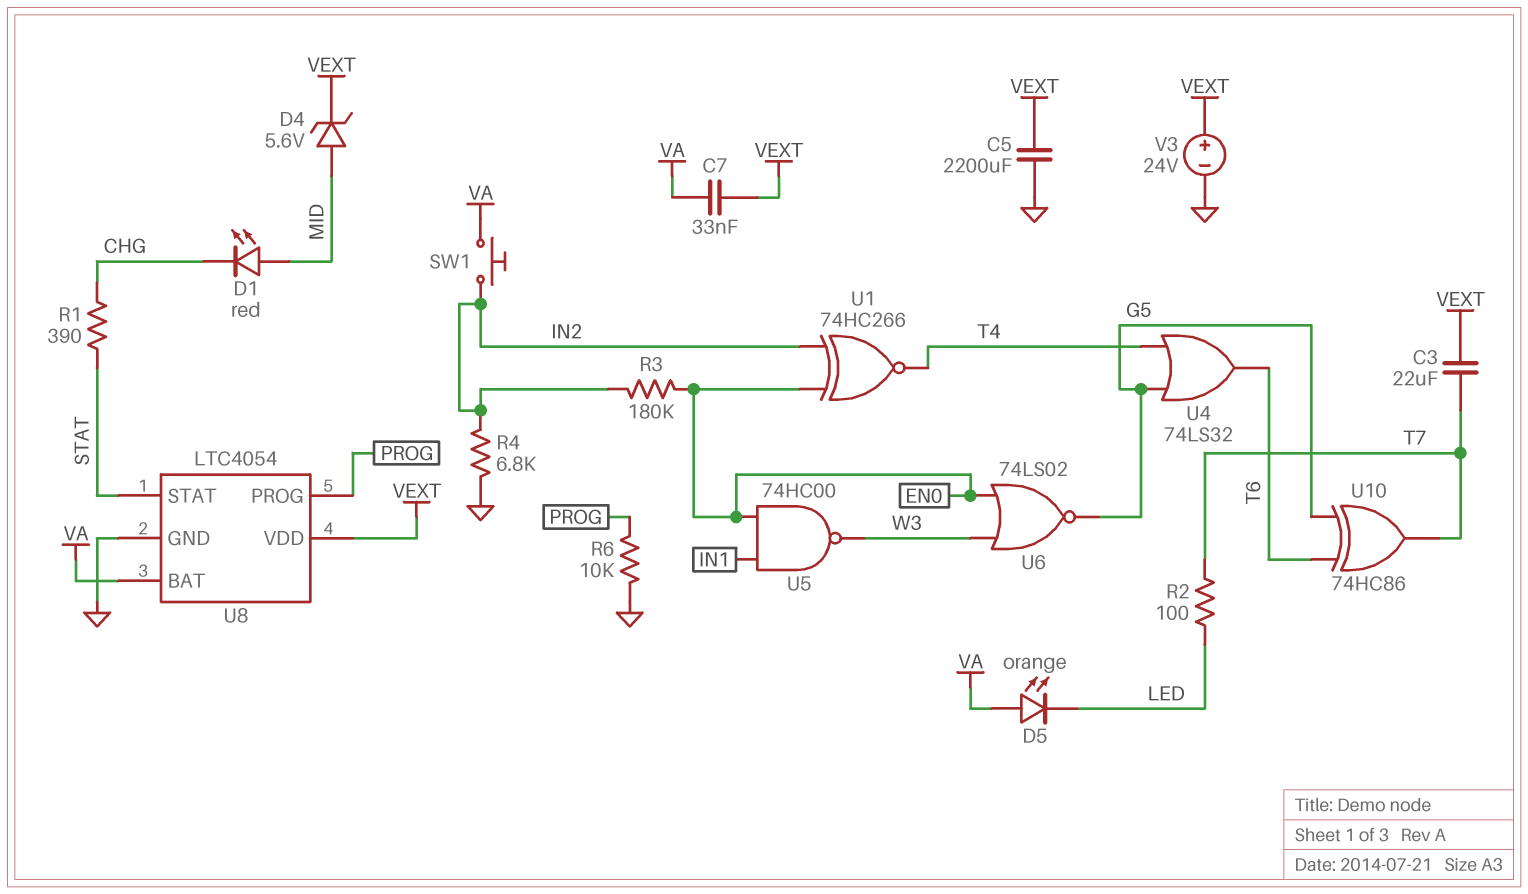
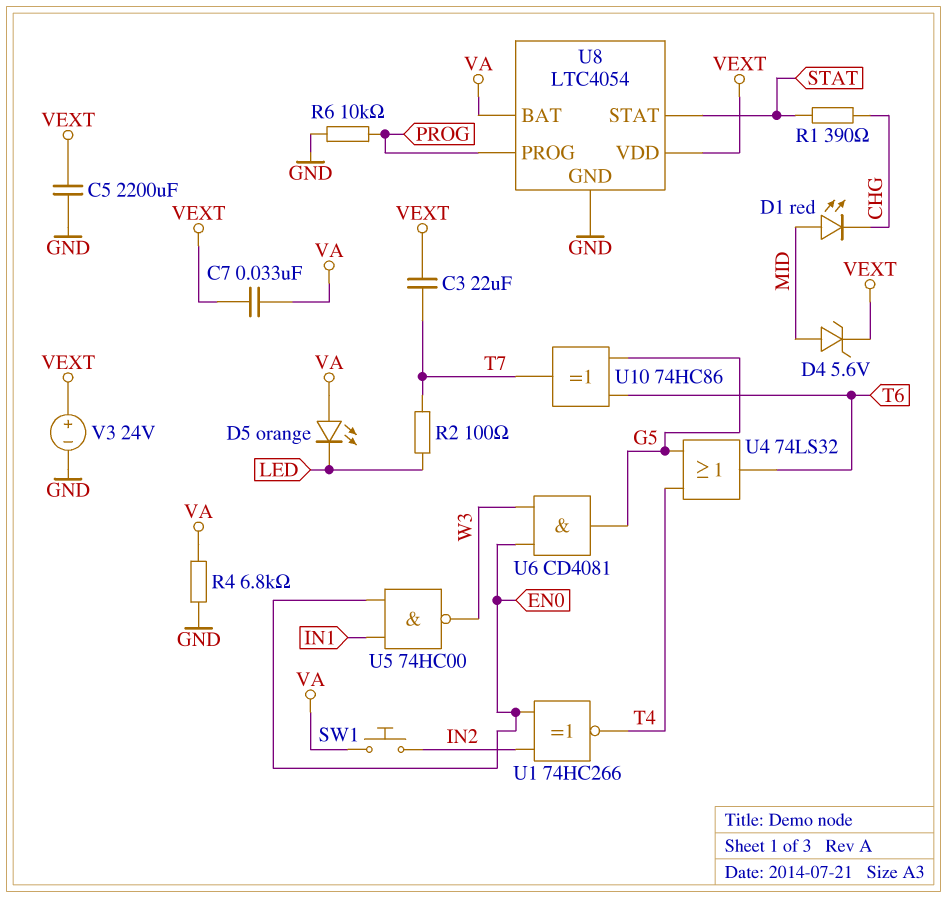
R3: 180k (EN0, IN2) -> none
R4: 6.8k (GND, IN2) -> 6.8k (GND, VA)
U6: NOR 74LS02 (in EN0, in W3, out G5) -> AND CD4081 (in EN0, in W3, out G5)

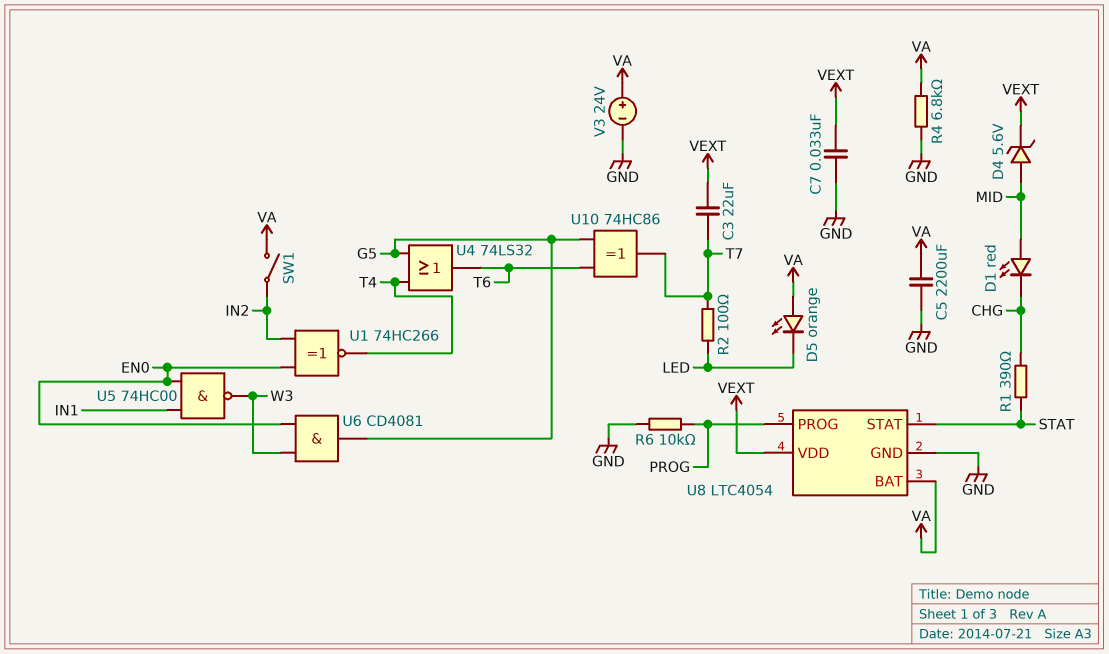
C5: 2200uF (GND, VEXT) -> 2200uF (GND, VA)
C7: 33nF (VA, VEXT) -> 33nF (GND, VEXT)
SW1: button (IN2, VA) -> switch (IN2, VA)
V3: 24V (plus VEXT, minus GND) -> 24V (plus VA, minus GND)

